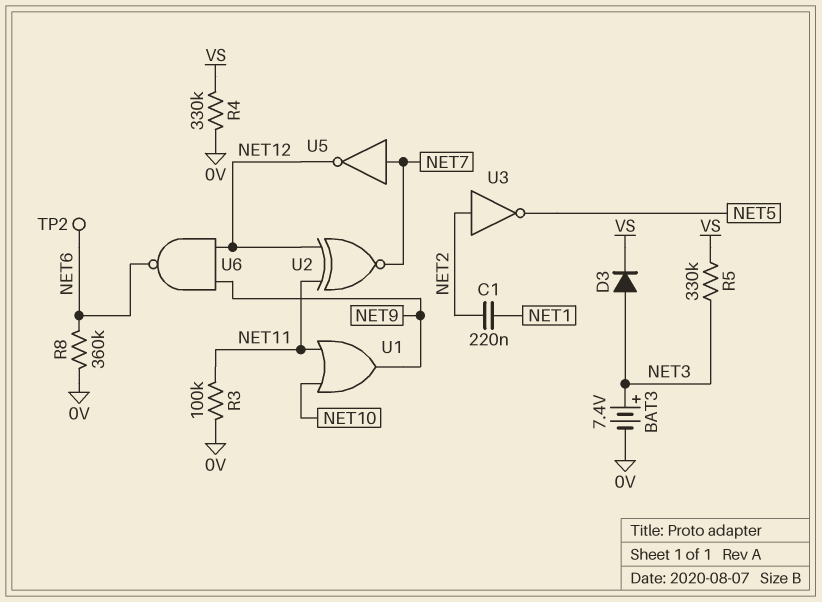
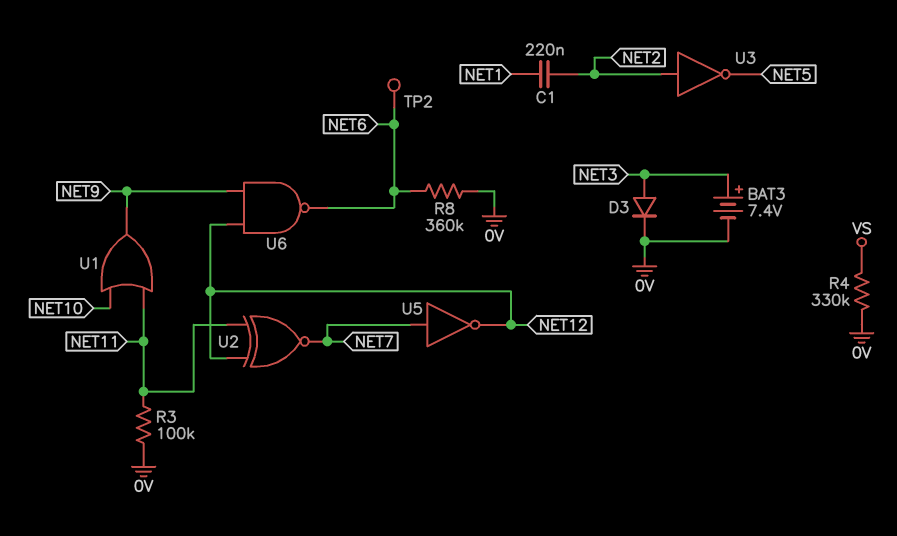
D3: diode (A NET3, K VS) -> diode (A NET3, K 0V)
R5: 330k (NET3, VS) -> none

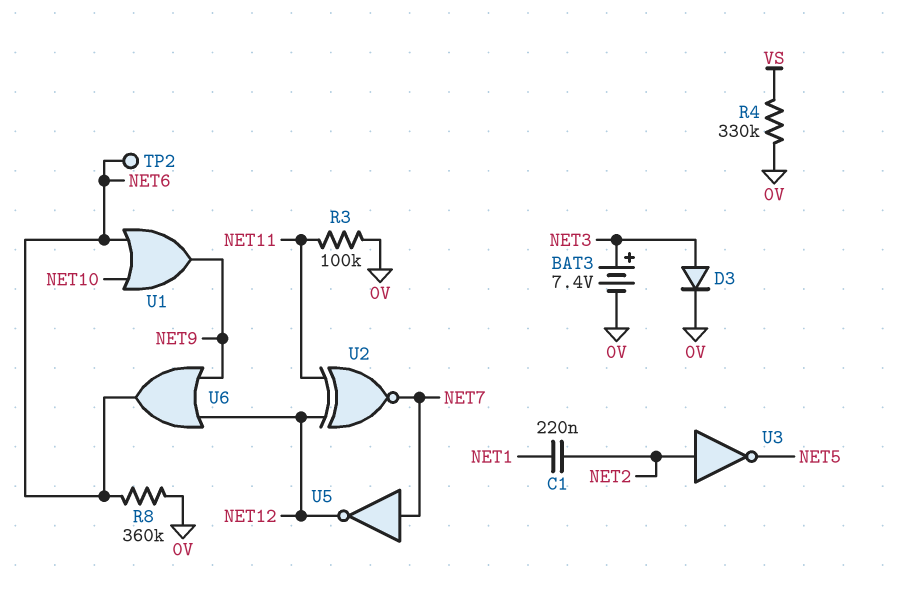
U1: OR (in NET10, in NET11, out NET9) -> OR (in NET6, in NET10, out NET9)
U6: NAND (in NET9, in NET12, out NET6) -> OR (in NET9, in NET12, out NET6)

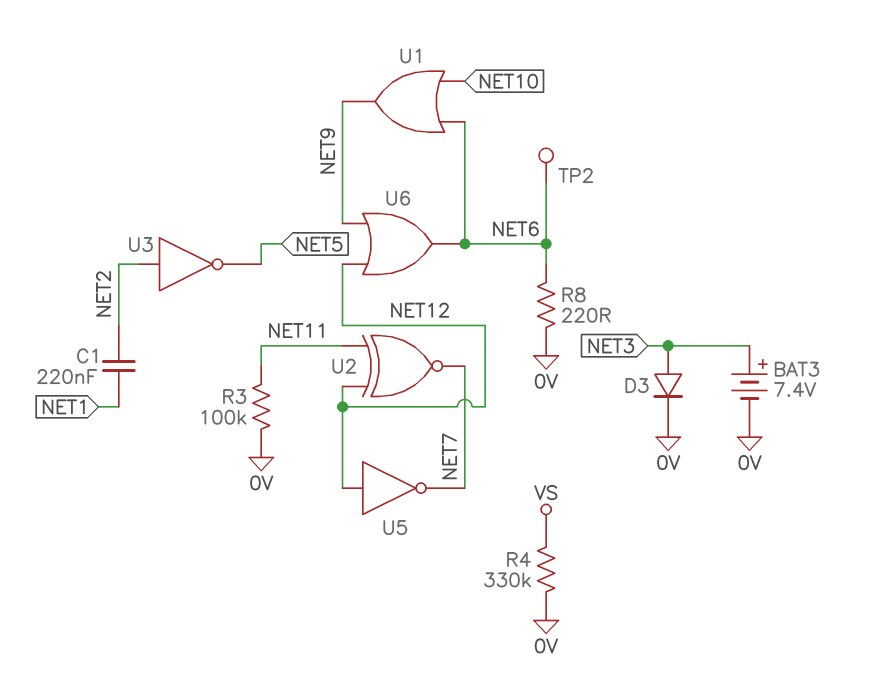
R8: 360k (0V, NET6) -> 220 (0V, NET6)
U5: NOT (in NET7, out NET12) -> NOT (in NET12, out NET7)

